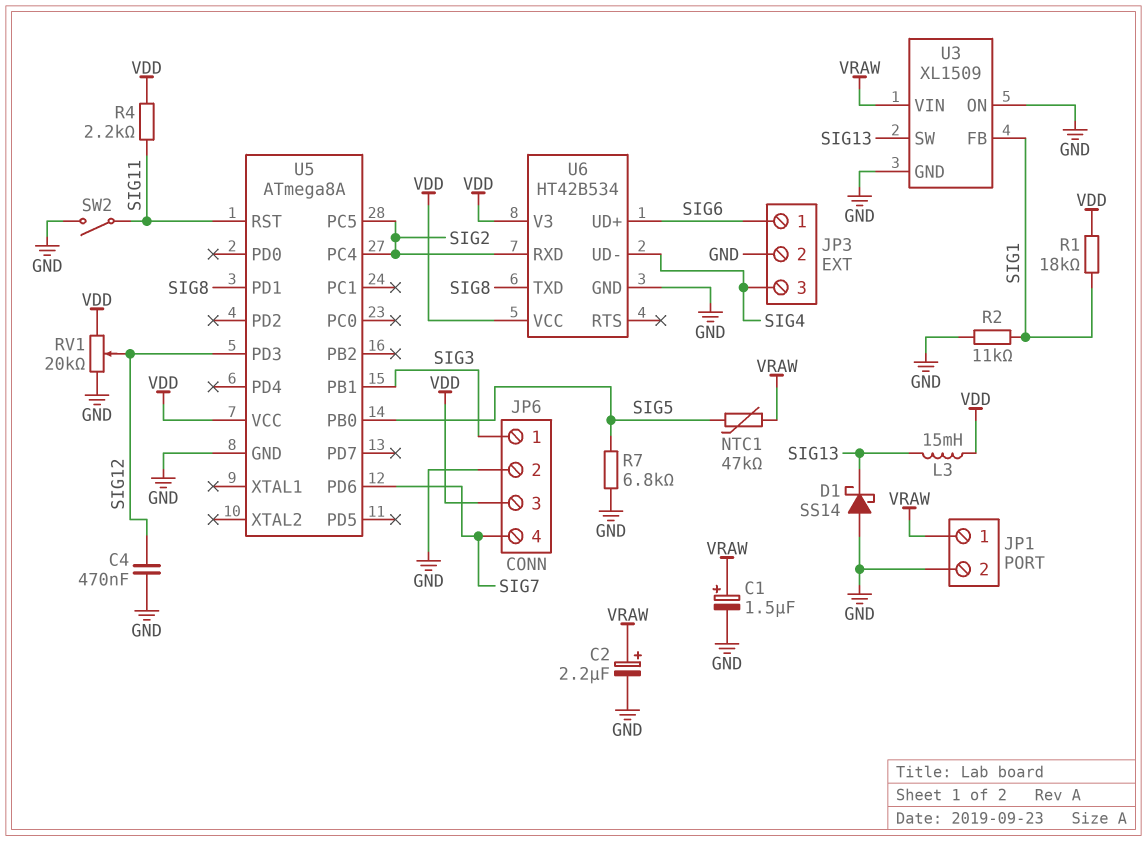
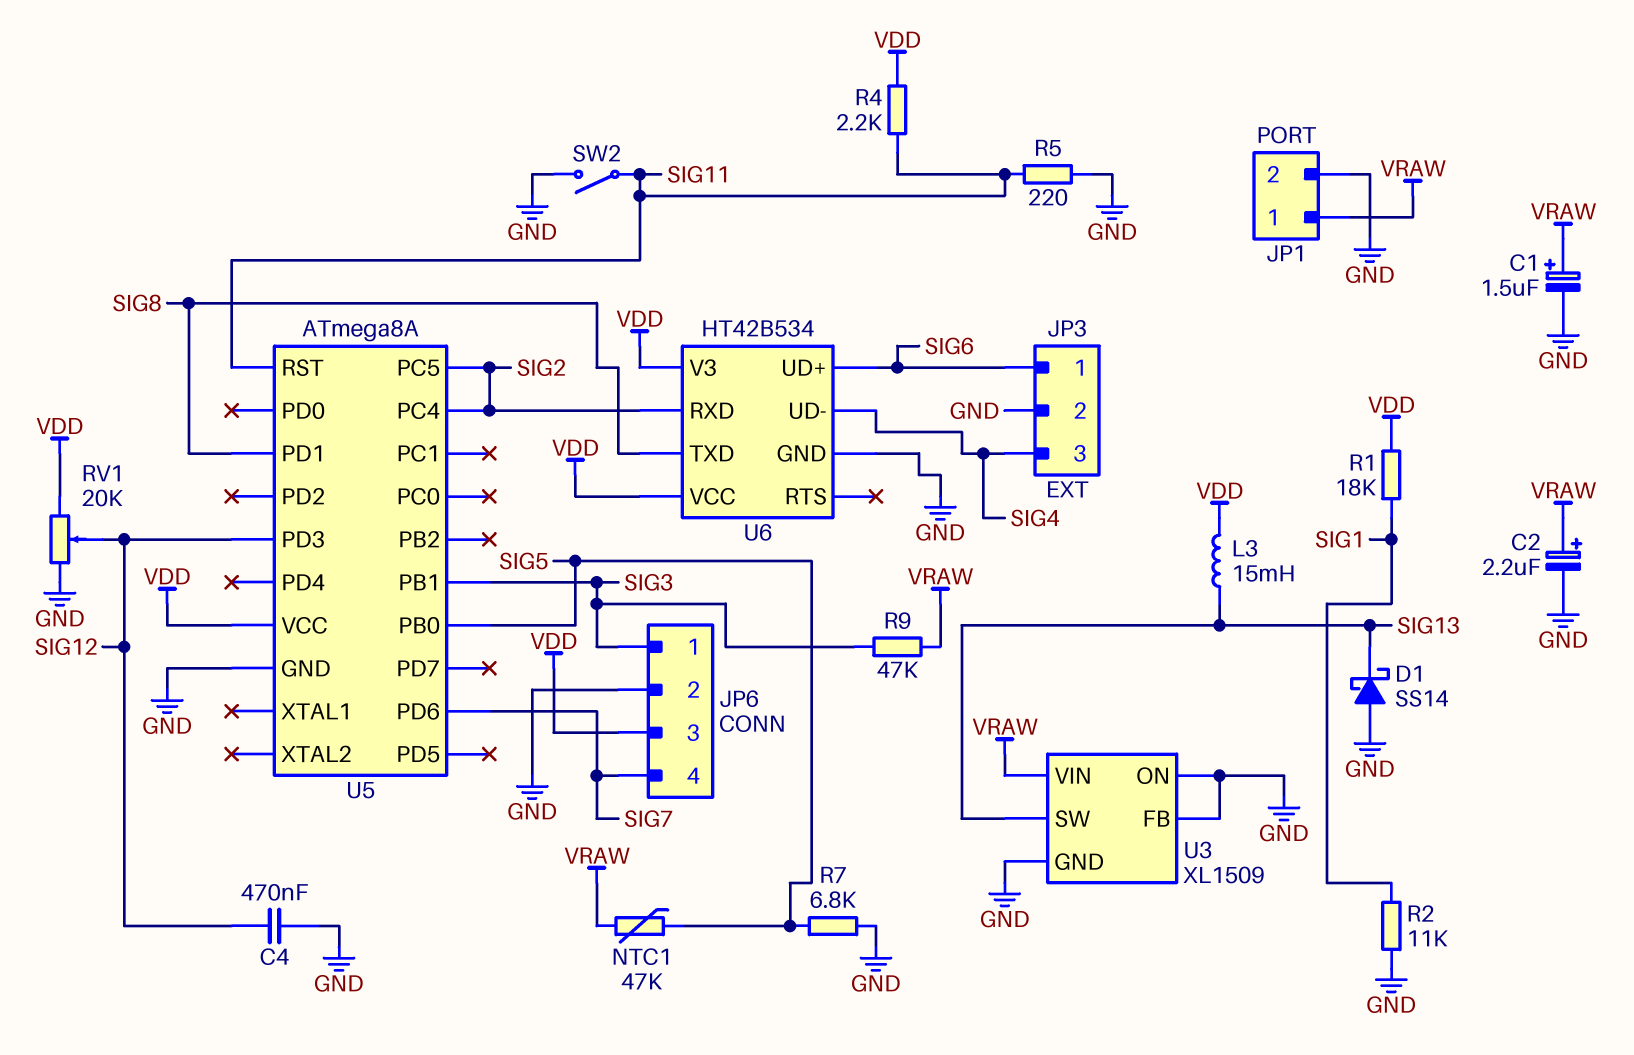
R5: none -> 220 (GND, SIG11)
R9: none -> 47k (SIG3, VRAW)
U3 pin FB: SIG1 -> GND

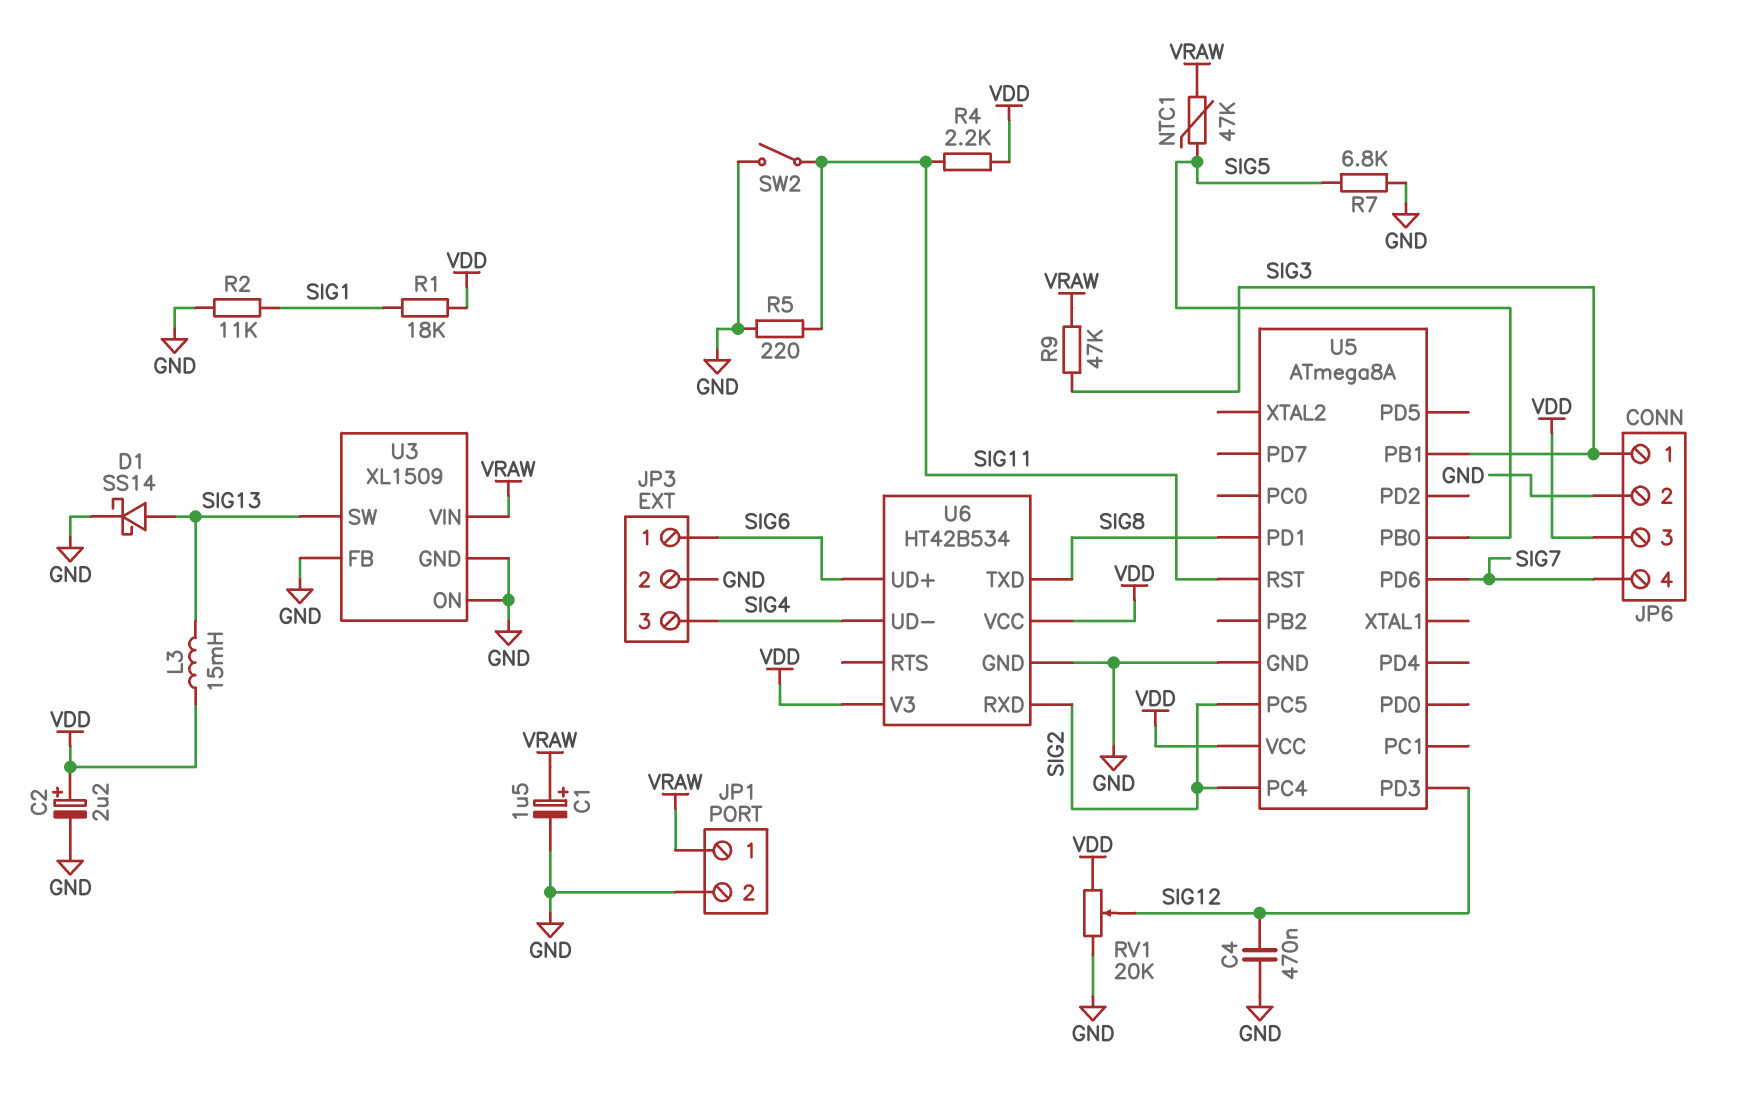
C2: 2.2uF (plus VRAW, minus GND) -> 2.2uF (plus VDD, minus GND)
D1: schottky SS14 (A GND, K SIG13) -> schottky SS14 (A SIG13, K GND)

